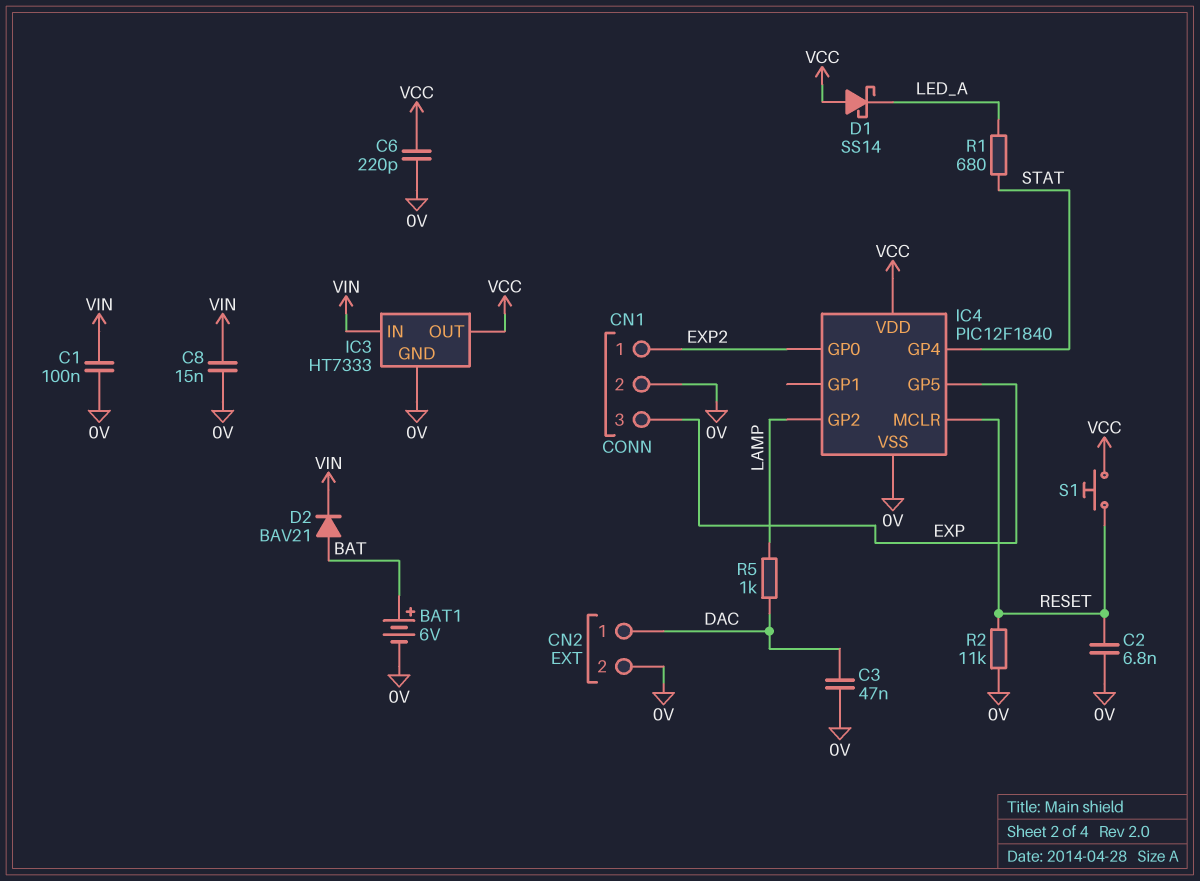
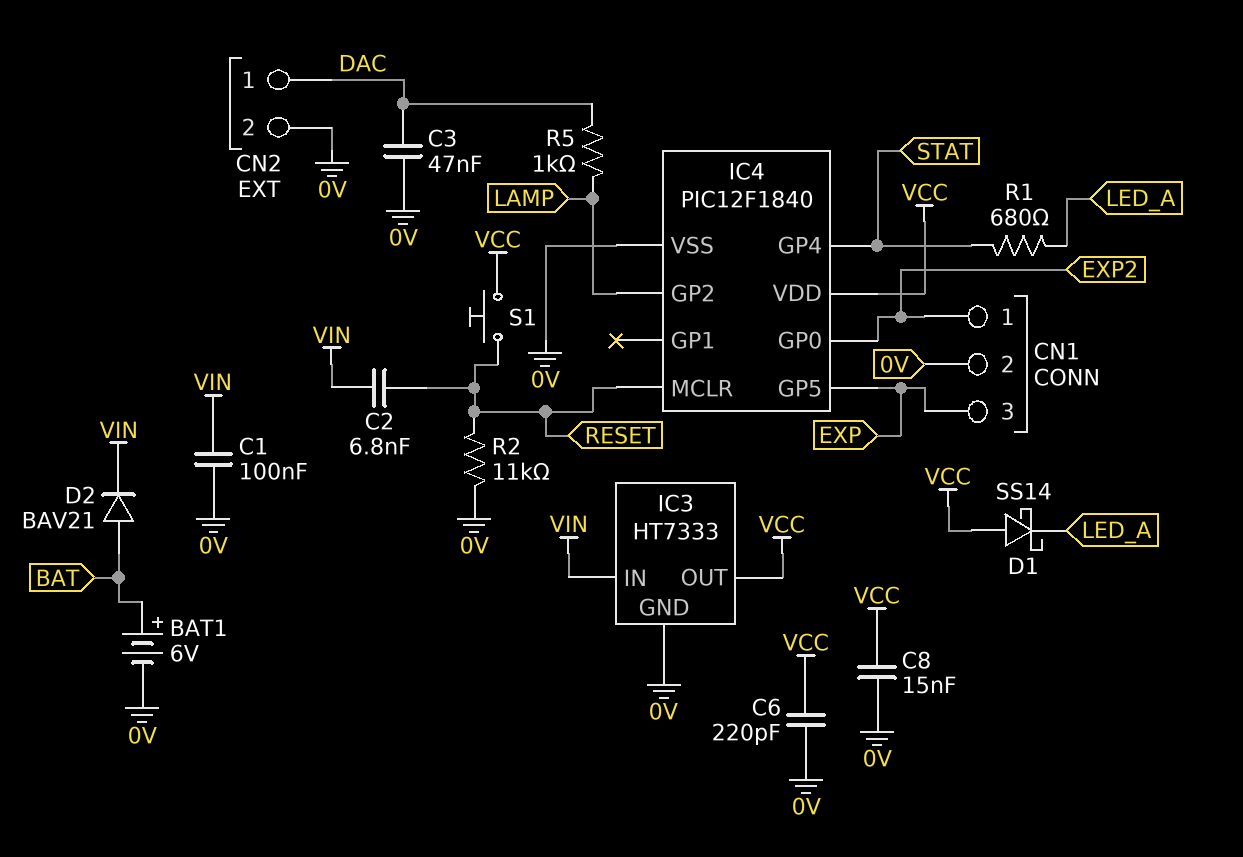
C2: 6.8nF (0V, RESET) -> 6.8nF (RESET, VIN)
C8: 15nF (0V, VIN) -> 15nF (0V, VCC)

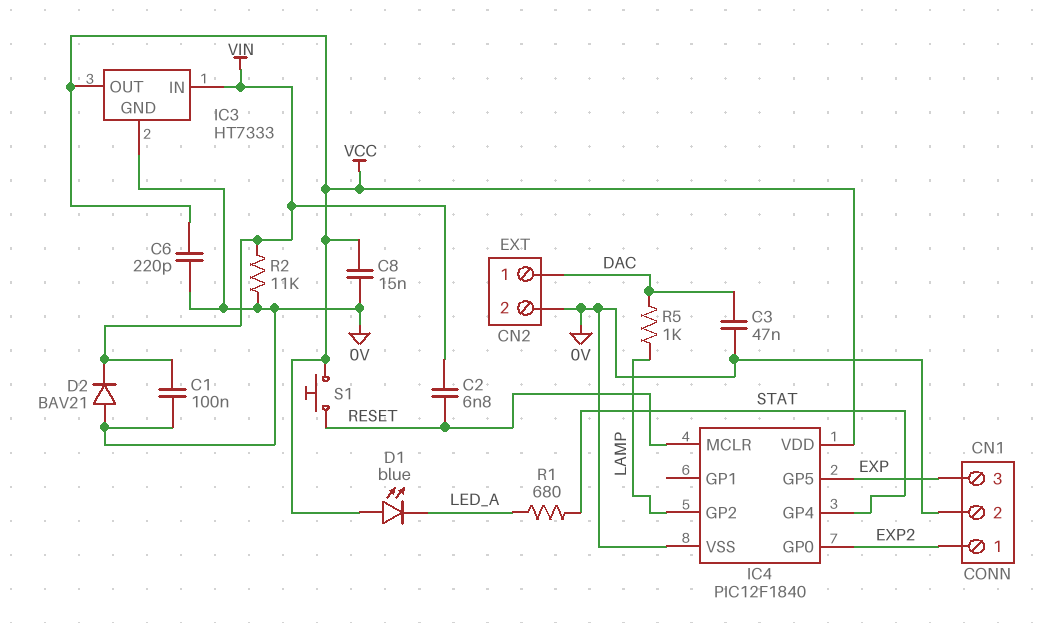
BAT1: 6V (plus BAT, minus 0V) -> none
D1: schottky SS14 (A VCC, K LED_A) -> LED blue (A VCC, K LED_A)
D2: diode BAV21 (A BAT, K VIN) -> diode BAV21 (A 0V, K VIN)
R2: 11k (0V, RESET) -> 11k (0V, VIN)

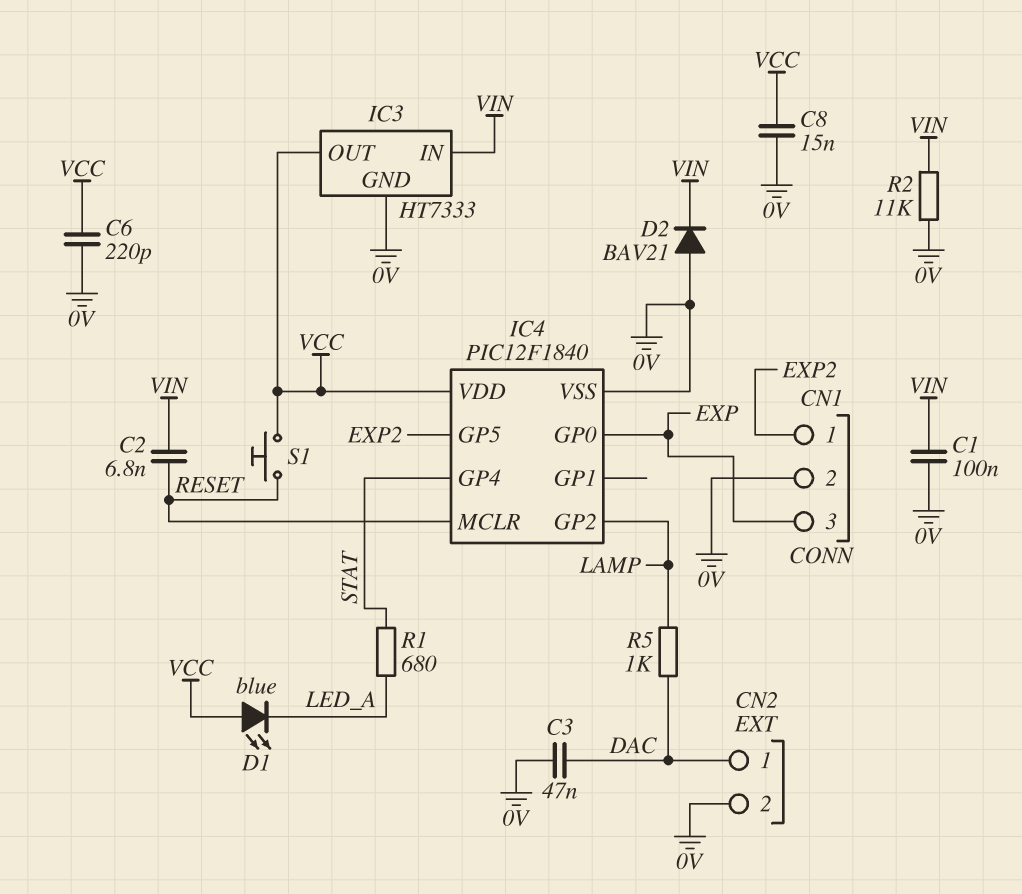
IC4 pin GP0: EXP2 -> EXP
IC4 pin GP5: EXP -> EXP2

